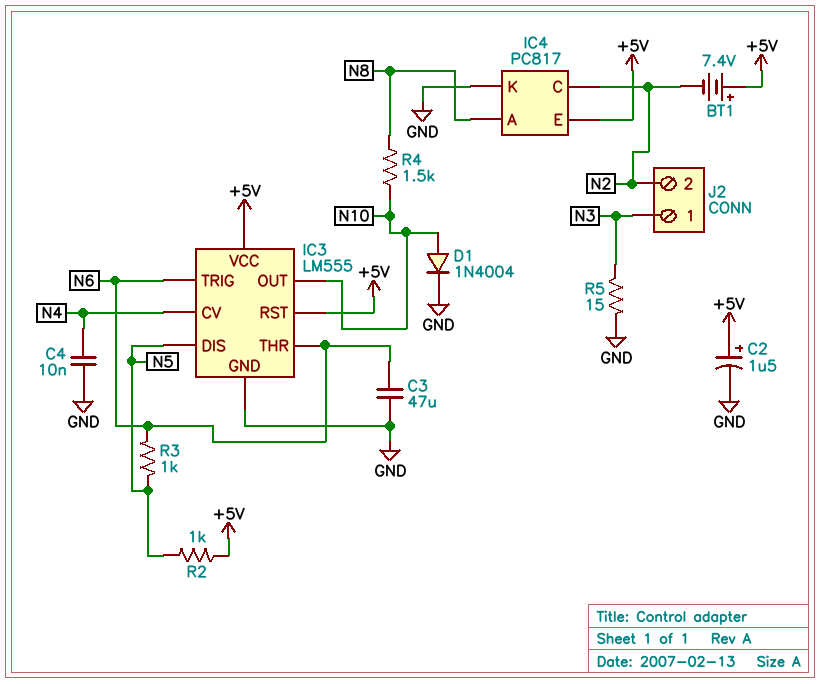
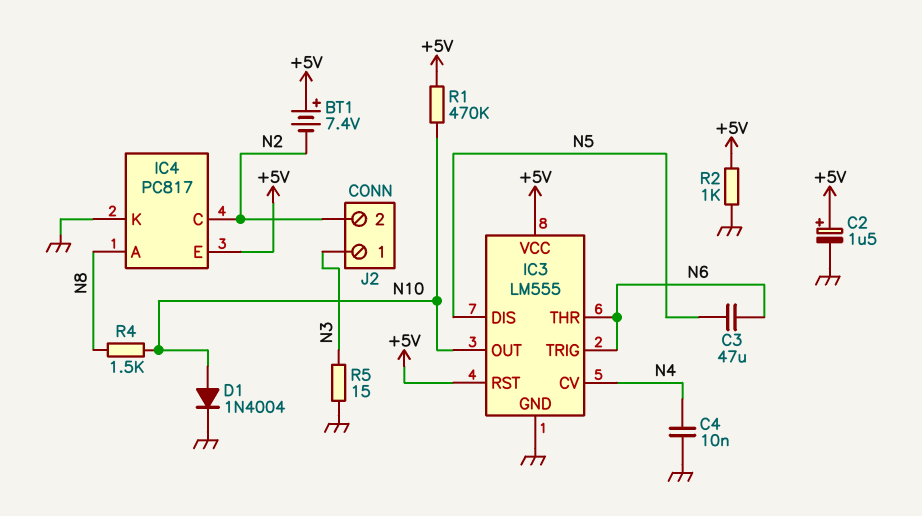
C3: 47uF (GND, N6) -> 47uF (N5, N6)
R1: none -> 470k (+5V, N10)
R2: 1k (+5V, N5) -> 1k (+5V, GND)
R3: 1k (N5, N6) -> none

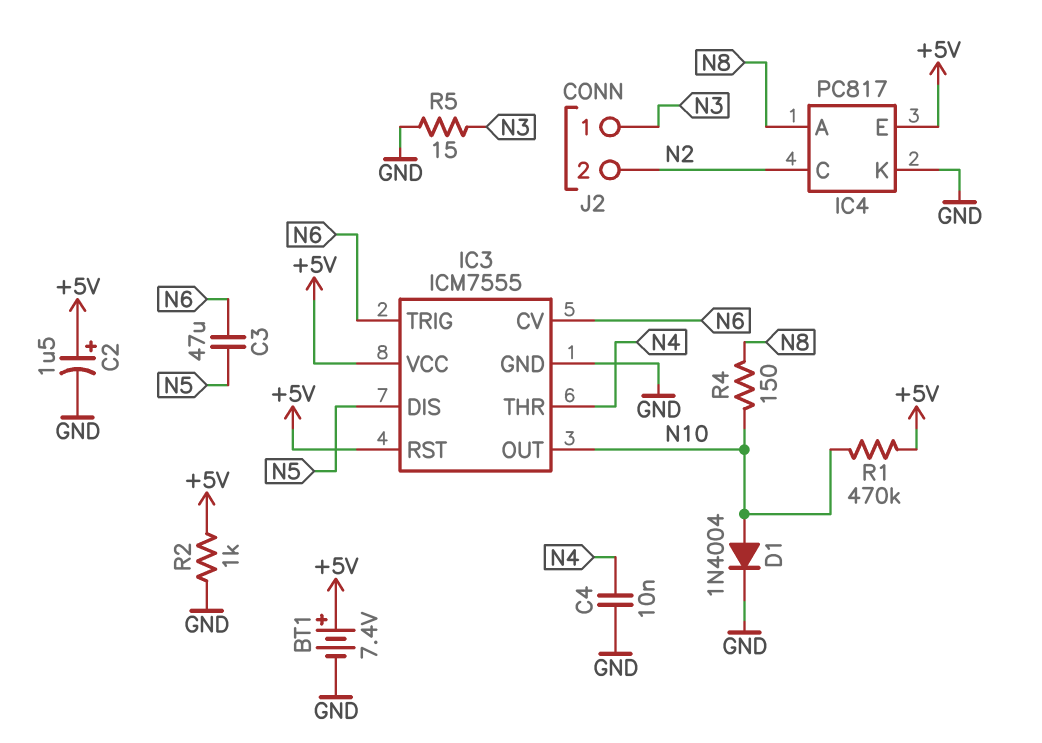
BT1: 7.4V (plus +5V, minus N2) -> 7.4V (plus +5V, minus GND)
IC3: LM555 -> ICM7555
IC3 pin CV: N4 -> N6
IC3 pin THR: N6 -> N4
R4: 1.5k (N8, N10) -> 150 (N8, N10)

